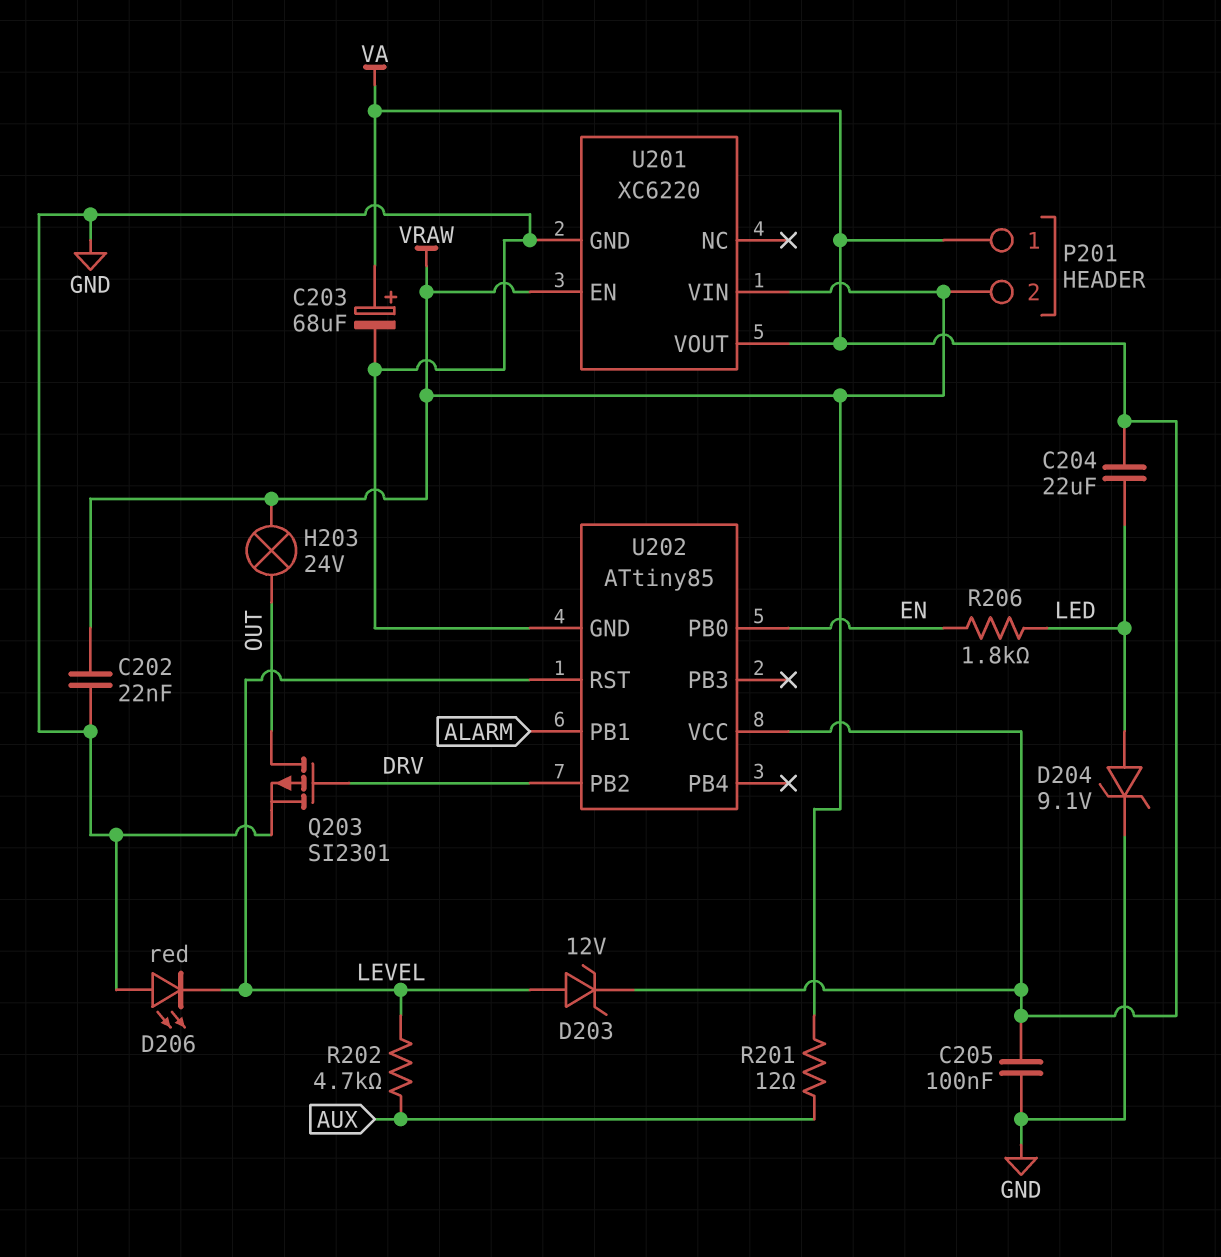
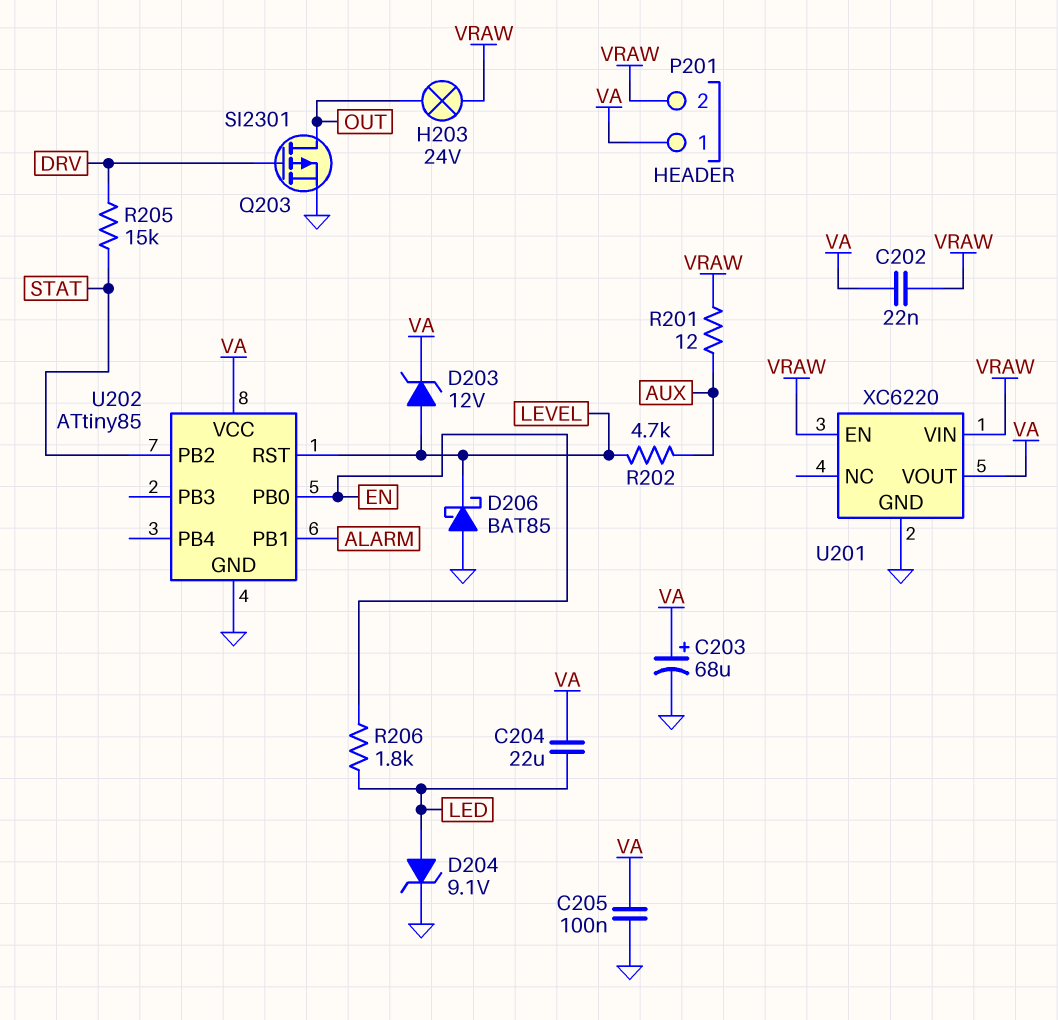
C202: 22nF (GND, VRAW) -> 22nF (VA, VRAW)
D206: LED red (A GND, K LEVEL) -> schottky BAT85 (A GND, K LEVEL)
R205: none -> 15k (DRV, STAT)
U202 pin PB2: DRV -> STAT

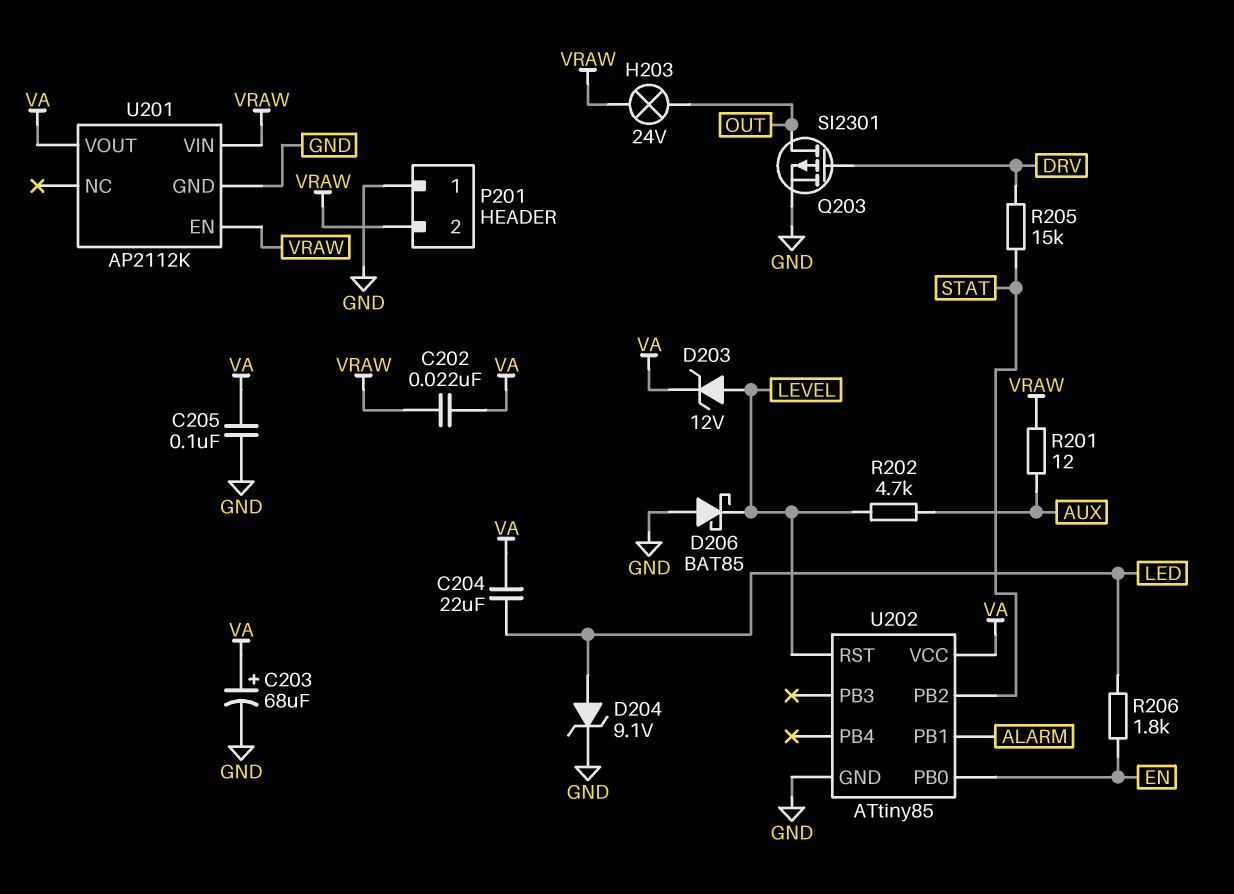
P201 pin 1: VA -> GND
U201: XC6220 -> AP2112K

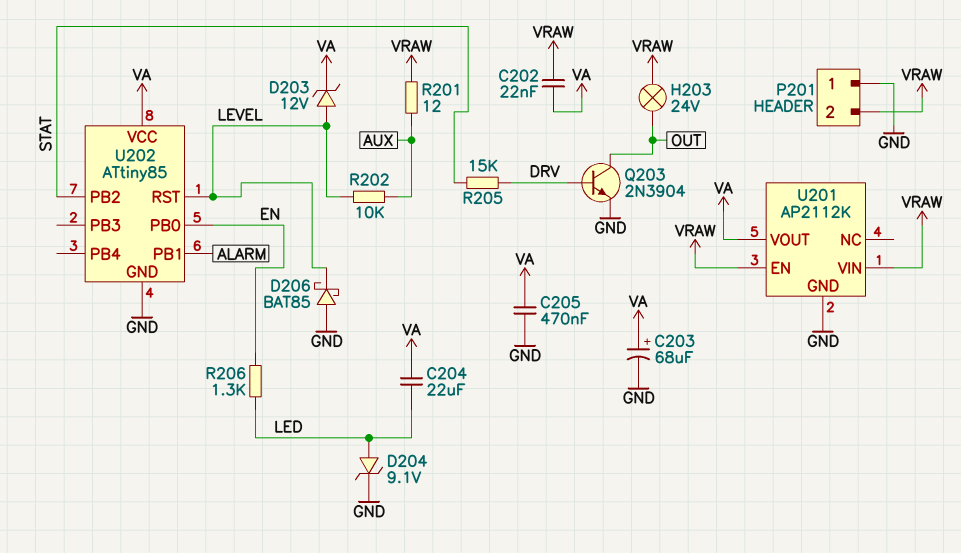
C205: 100nF (GND, VA) -> 470nF (GND, VA)
Q203: PMOS SI2301 (G DRV, D OUT, S GND) -> NPN 2N3904 (B DRV, C OUT, E GND)
R202: 4.7k (AUX, LEVEL) -> 10k (AUX, LEVEL)
R206: 1.8k (EN, LED) -> 1.3k (EN, LED)

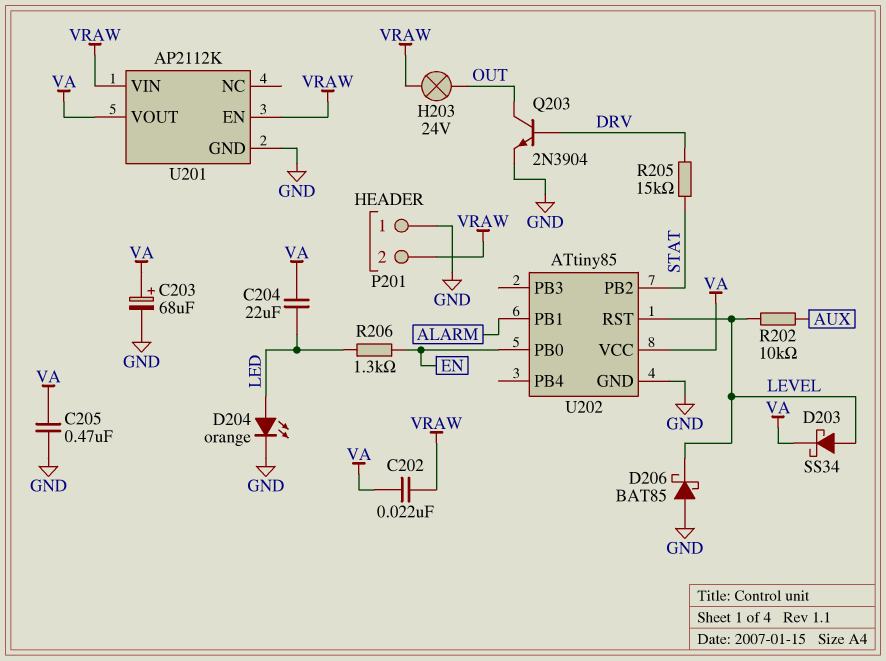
D203: zener 12V (A LEVEL, K VA) -> schottky SS34 (A LEVEL, K VA)
D204: zener 9.1V (A LED, K GND) -> LED orange (A LED, K GND)
R201: 12 (AUX, VRAW) -> none

